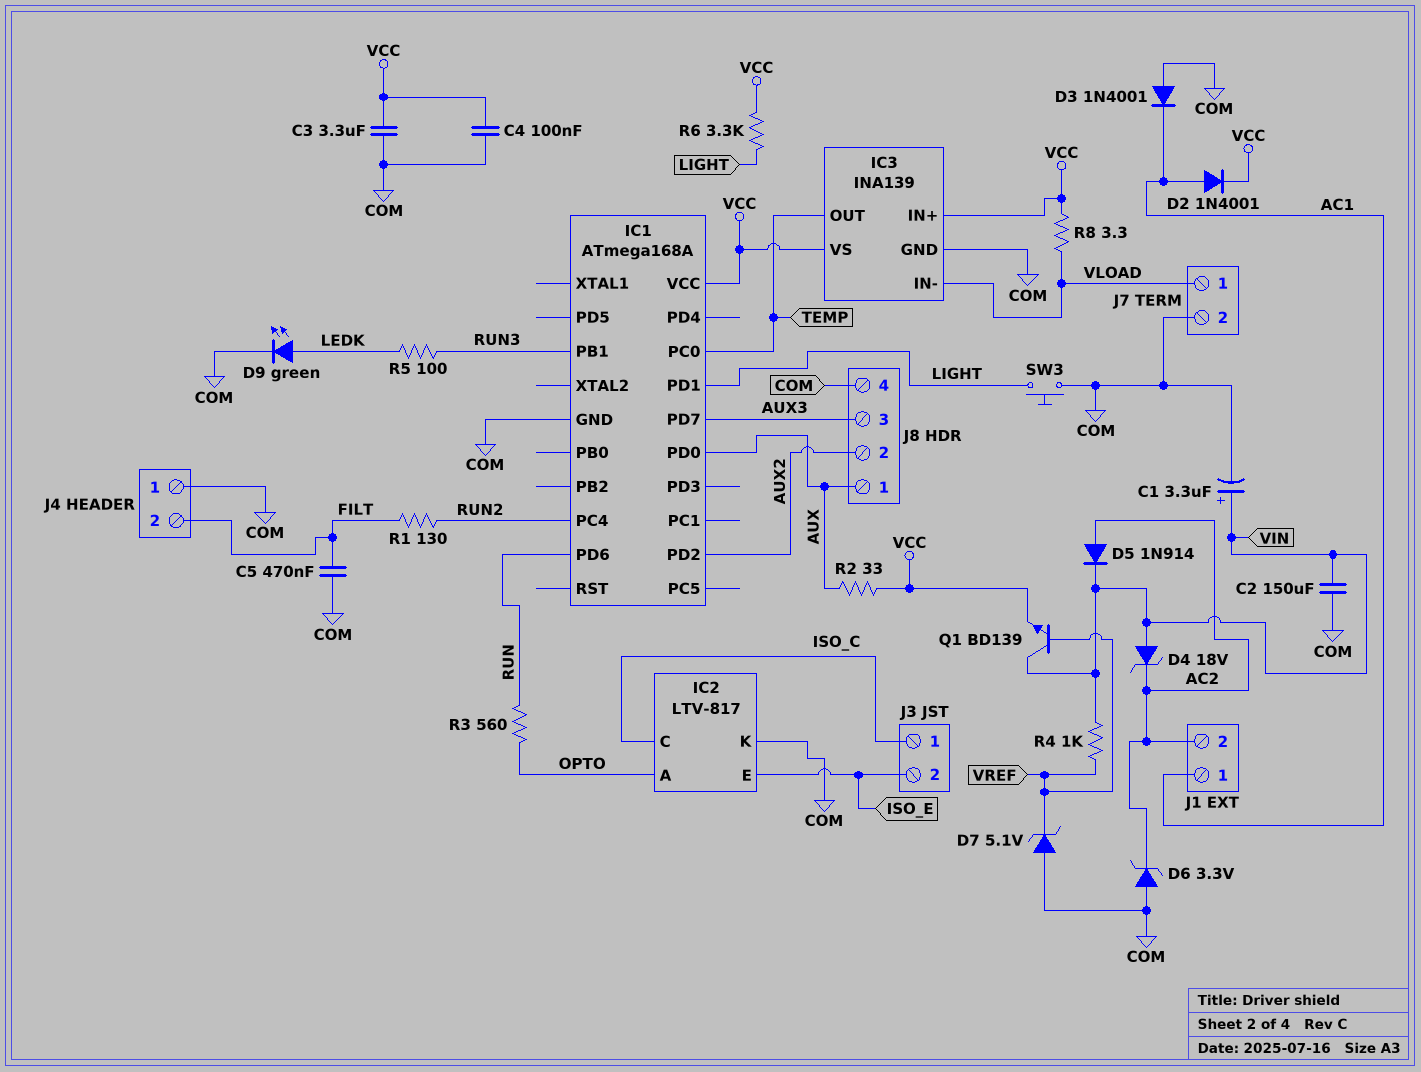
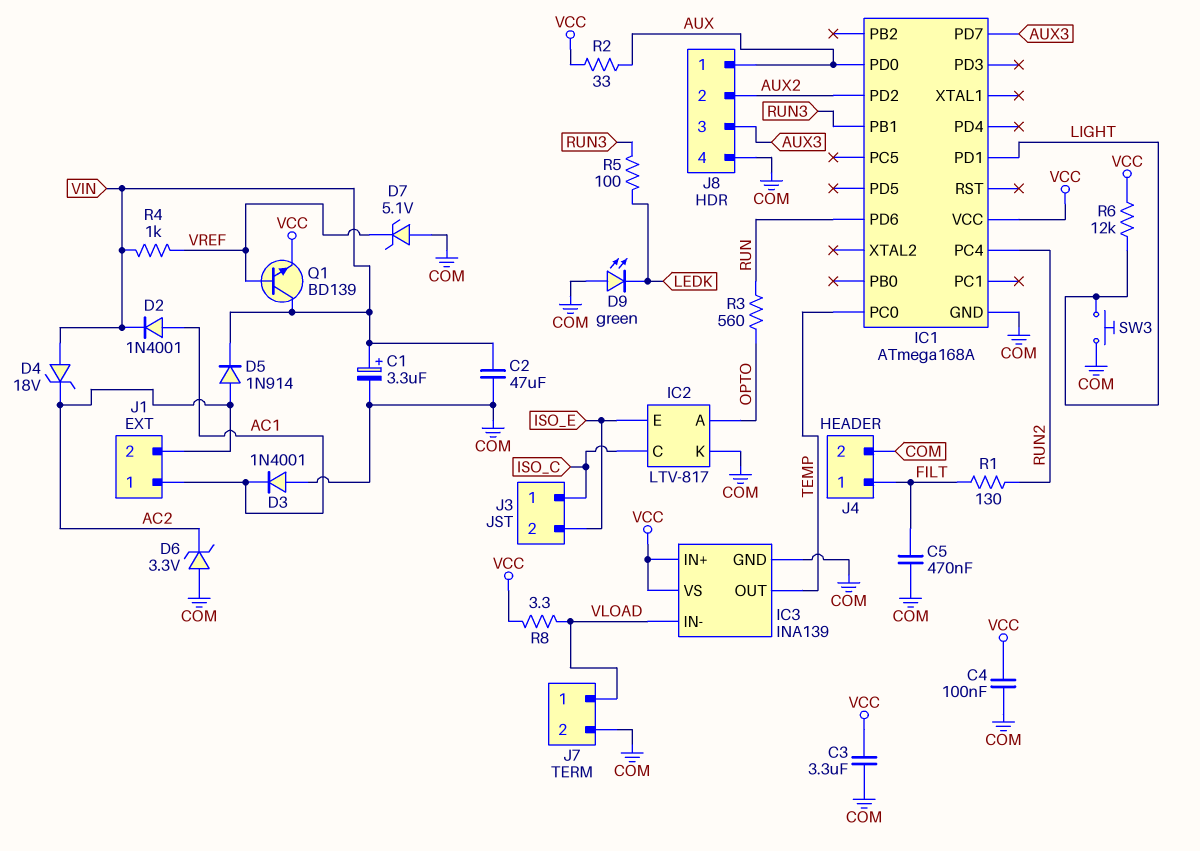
C2: 150uF (COM, VIN) -> 47uF (COM, VIN)
D2: diode 1N4001 (A AC1, K VCC) -> diode 1N4001 (A AC1, K VIN)
D9: LED green (A LEDK, K COM) -> LED green (A COM, K LEDK)
J4 pin 1: COM -> FILT
J4 pin 2: FILT -> COM
R6: 3.3k (LIGHT, VCC) -> 12k (LIGHT, VCC)

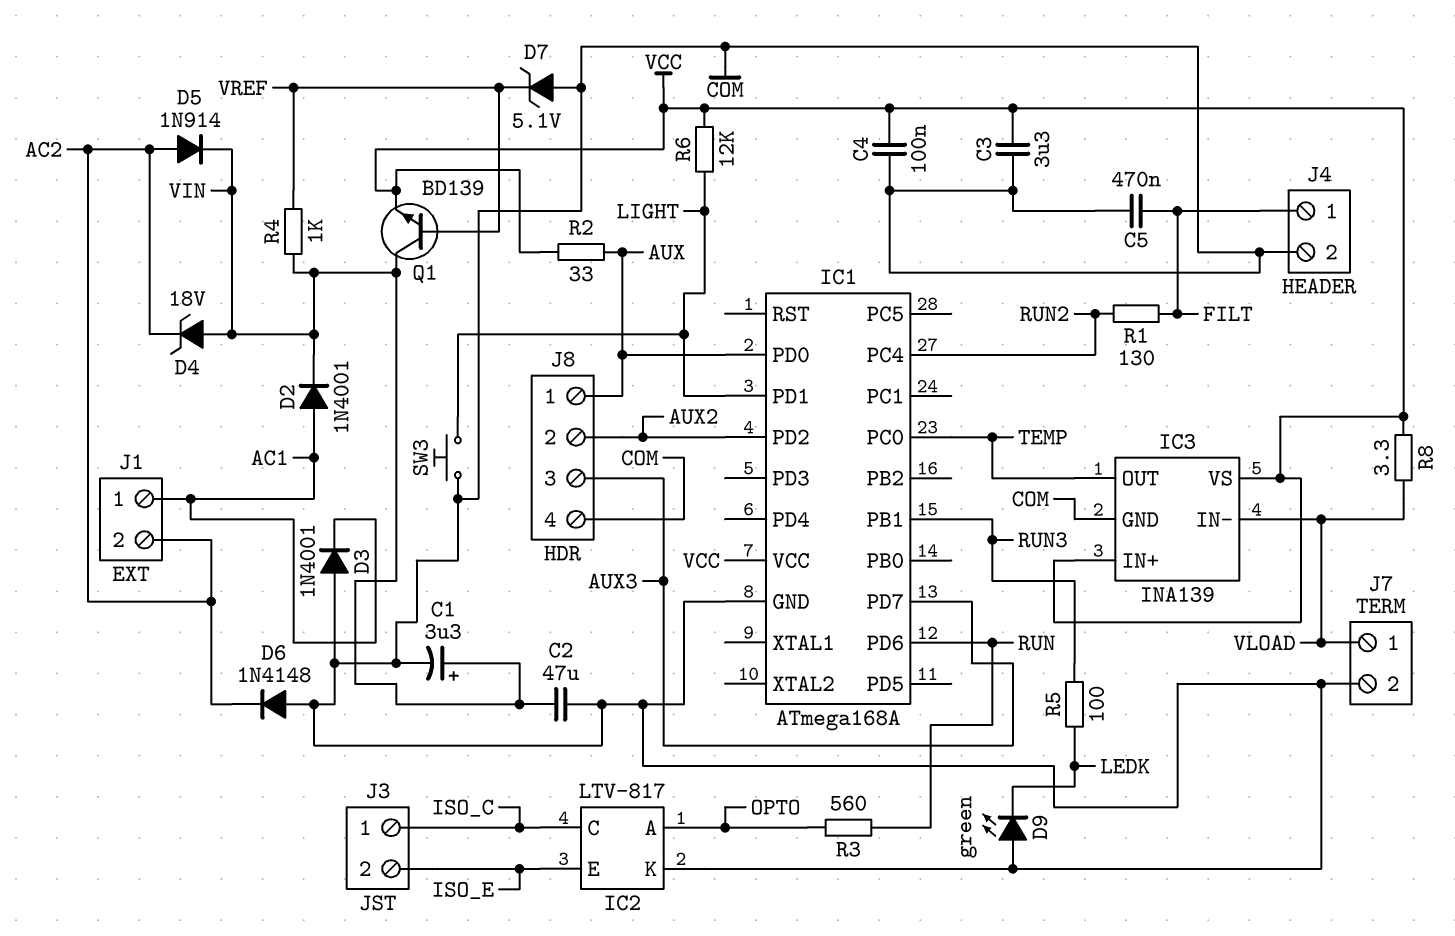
D6: zener 3.3V (A COM, K AC2) -> diode 1N4148 (A COM, K AC2)

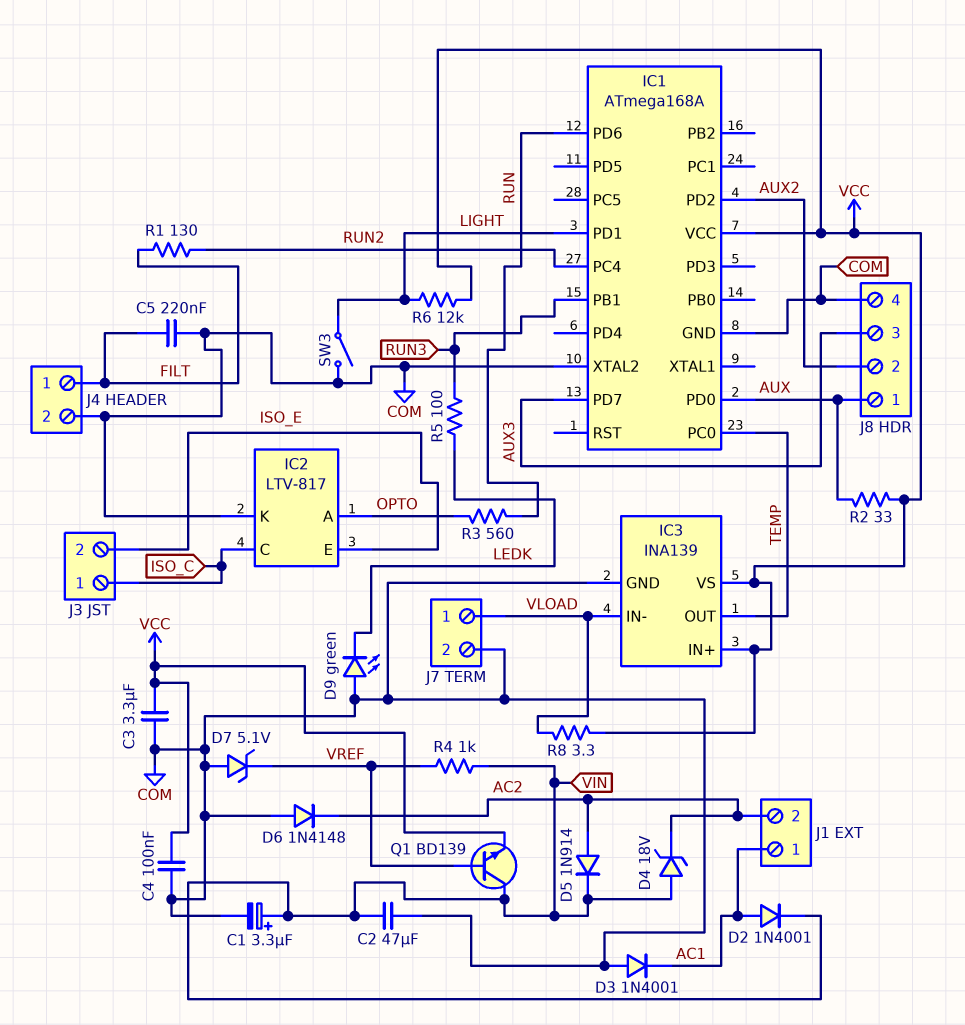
C5: 470nF (COM, FILT) -> 220nF (COM, FILT)
IC1 pin XTAL2: none -> COM
SW3: button (COM, LIGHT) -> switch (COM, LIGHT)

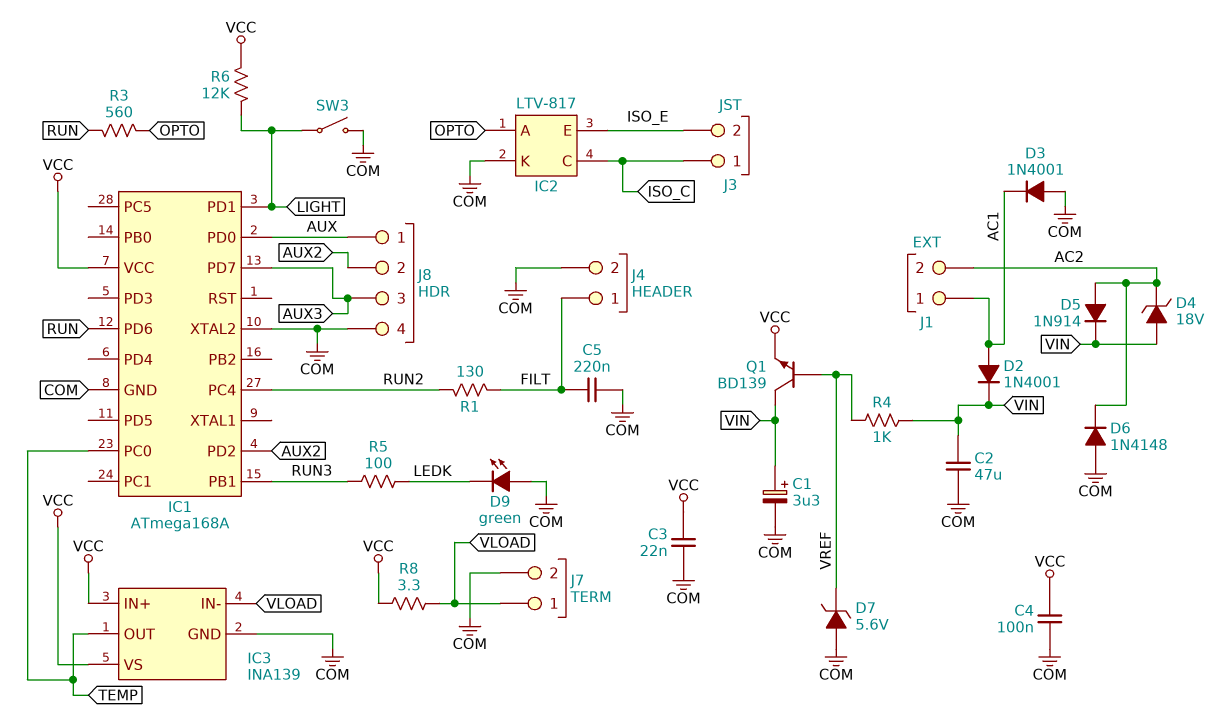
C3: 3.3uF (COM, VCC) -> 22nF (COM, VCC)
D7: zener 5.1V (A COM, K VREF) -> zener 5.6V (A COM, K VREF)
R2: 33 (AUX, VCC) -> none

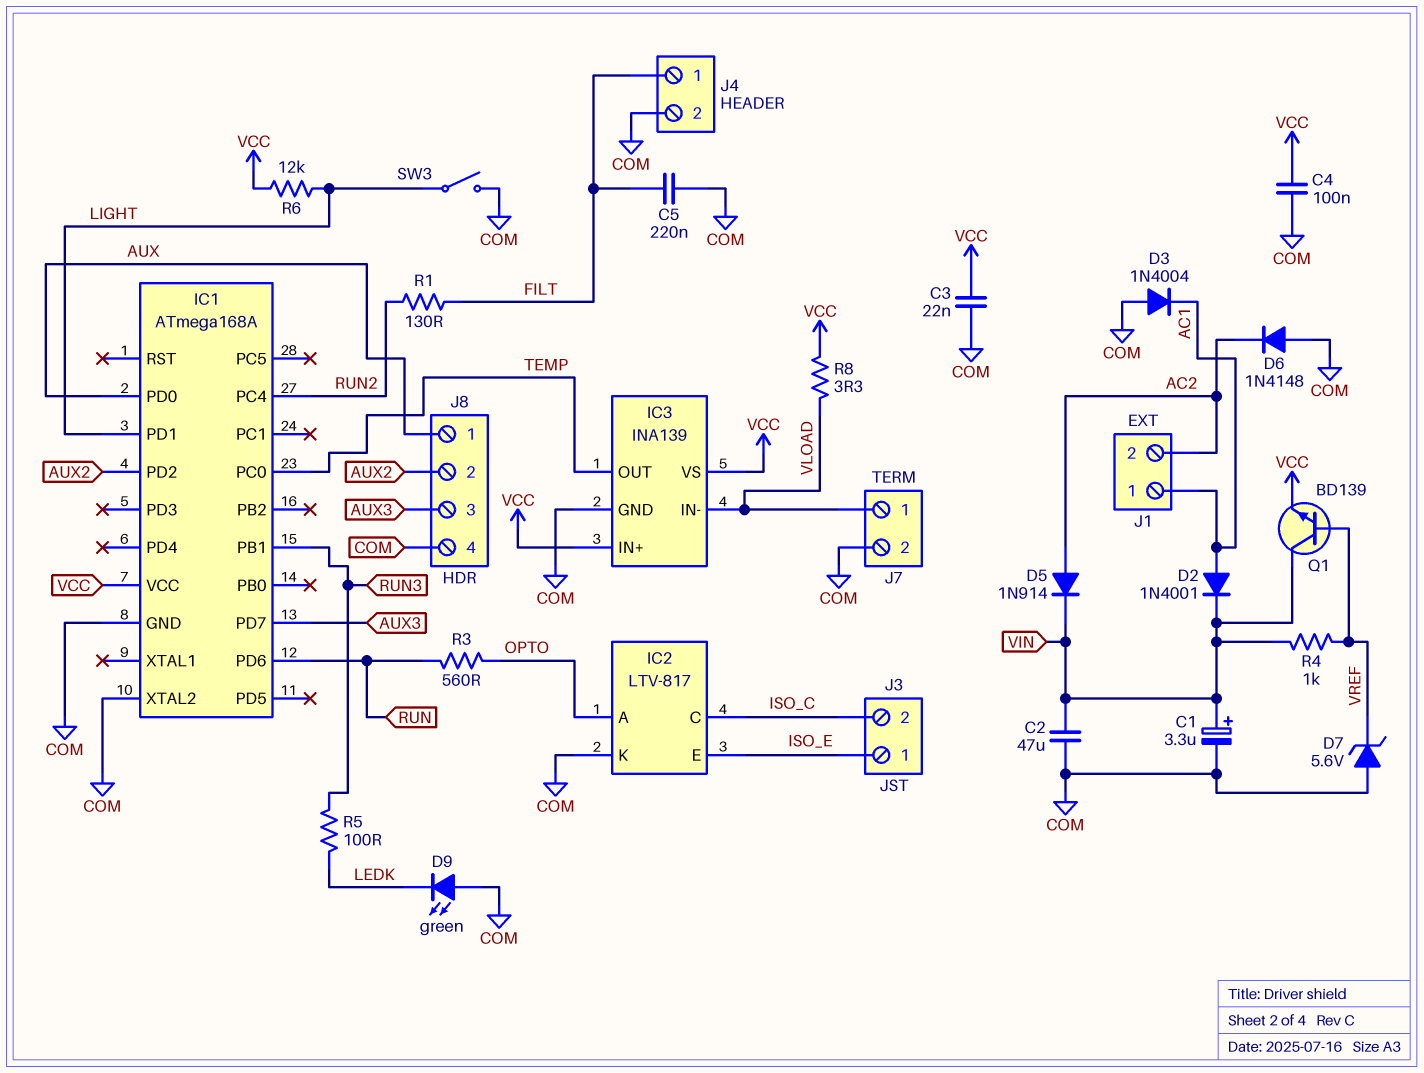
D3: diode 1N4001 (A COM, K AC1) -> diode 1N4004 (A COM, K AC1)
D4: zener 18V (A VIN, K AC2) -> none
J3 pin 1: ISO_C -> ISO_E
J3 pin 2: ISO_E -> ISO_C

